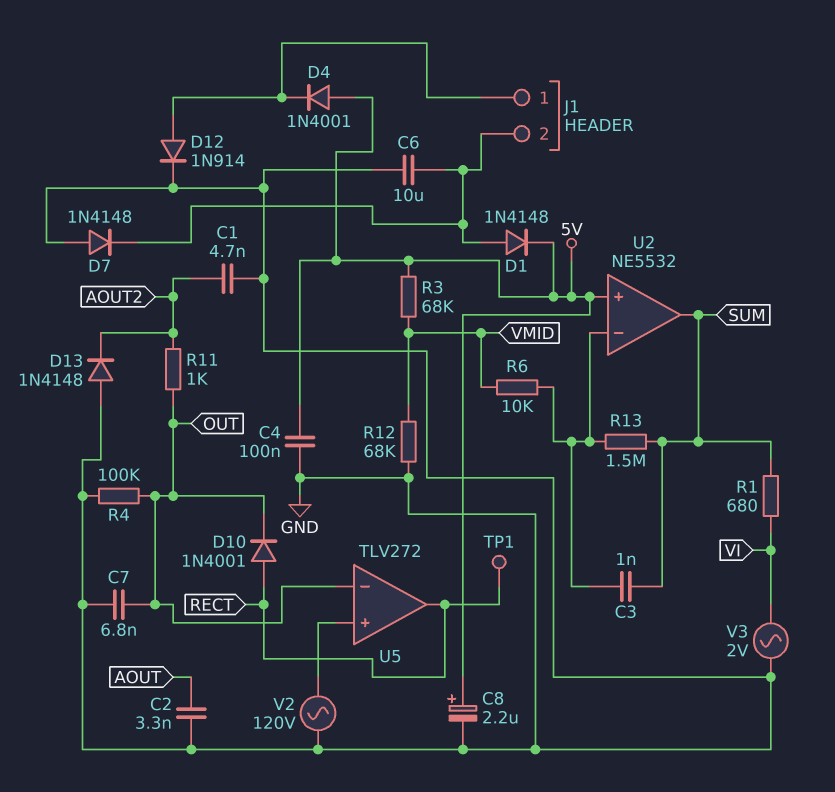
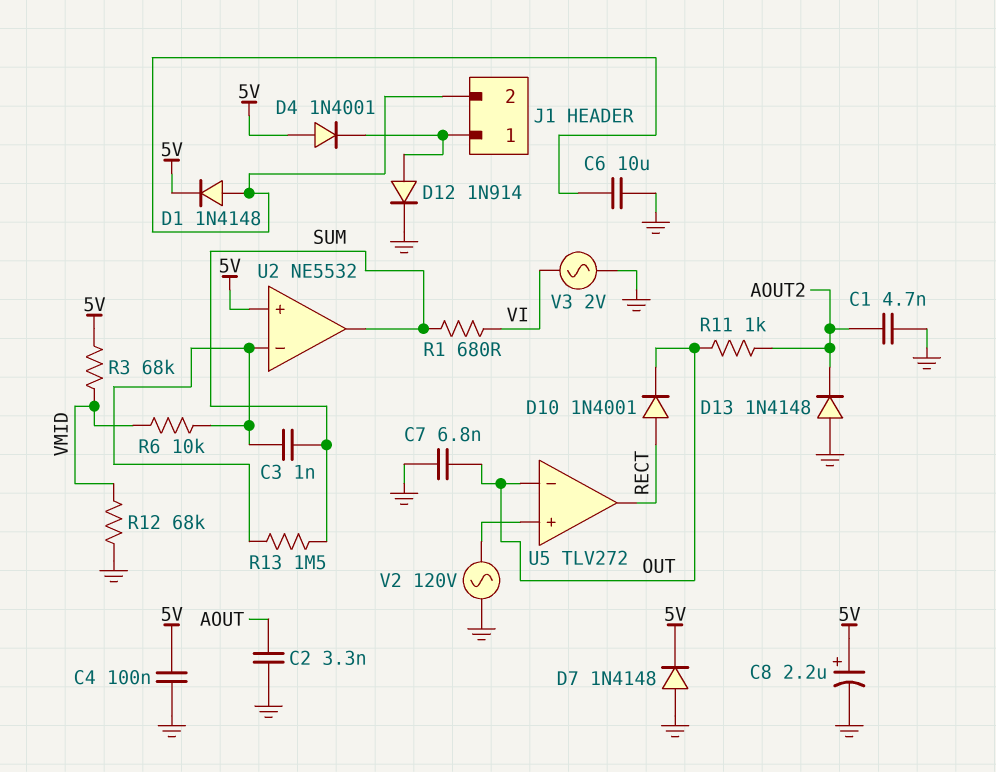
D7: diode 1N4148 (A GND, K J1/2) -> diode 1N4148 (A GND, K 5V)
R4: 100k (GND, OUT) -> none
TP1: test point (RECT) -> none

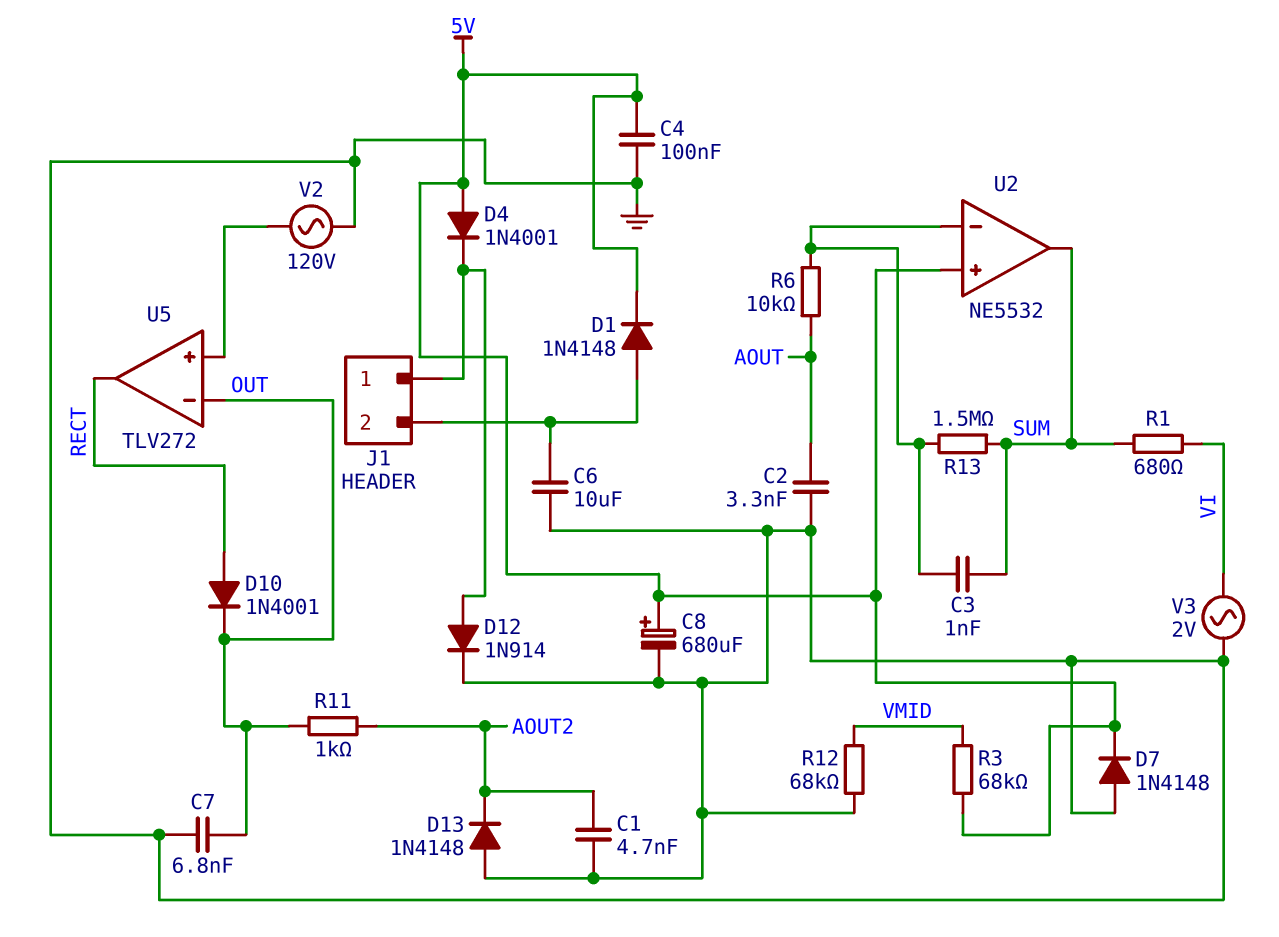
C8: 2.2uF (plus 5V, minus GND) -> 680uF (plus 5V, minus GND)
R6: 10k (U2/in-, VMID) -> 10k (AOUT, U2/in-)

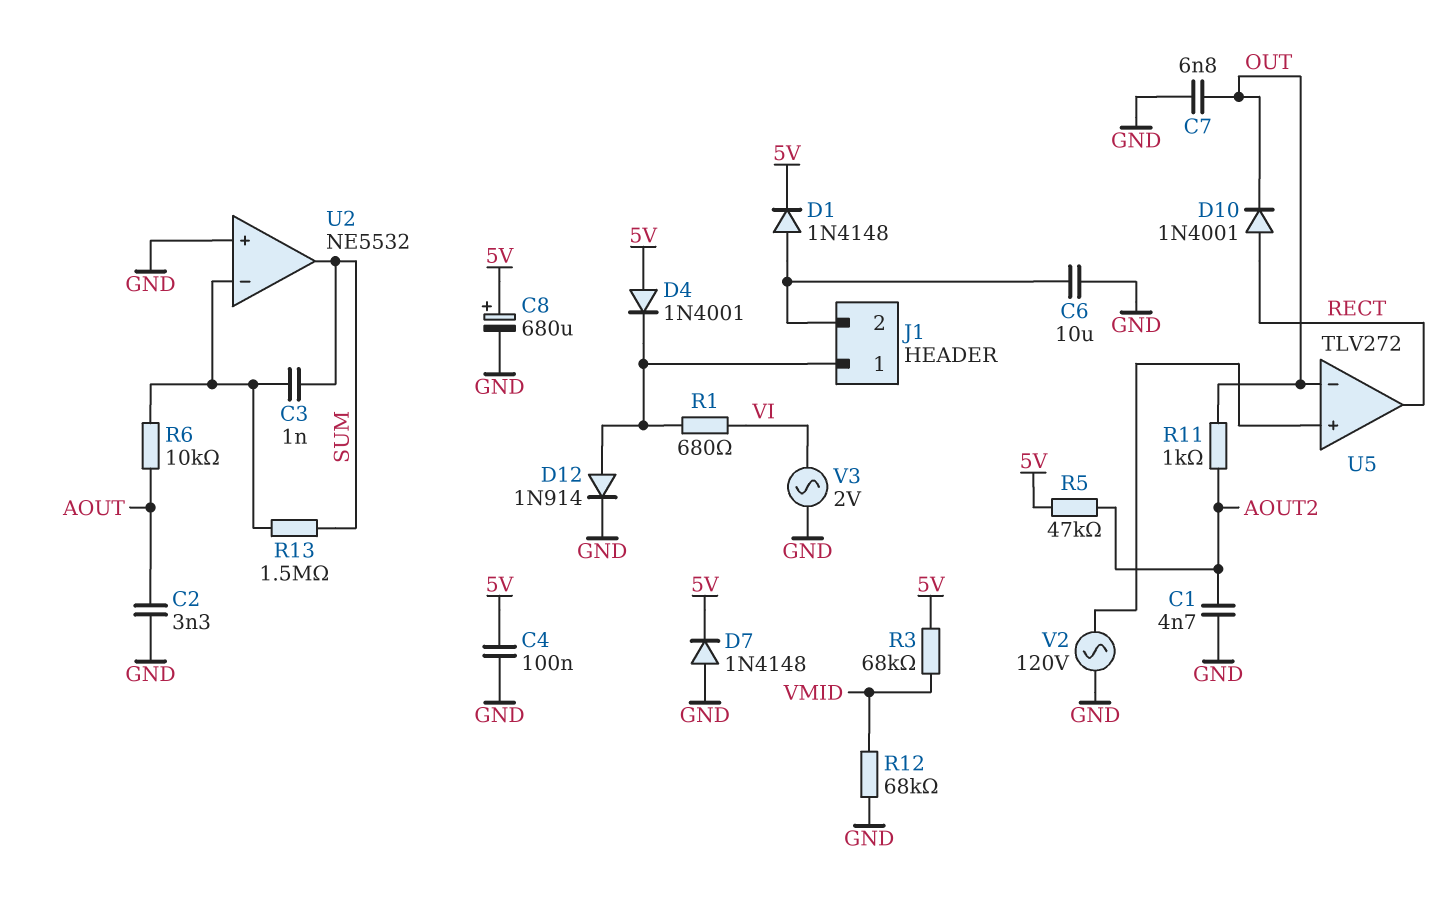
D13: diode 1N4148 (A GND, K AOUT2) -> none
R1: 680 (SUM, VI) -> 680 (J1/1, VI)
R5: none -> 47k (5V, AOUT2)
U2 pin in+: 5V -> GND

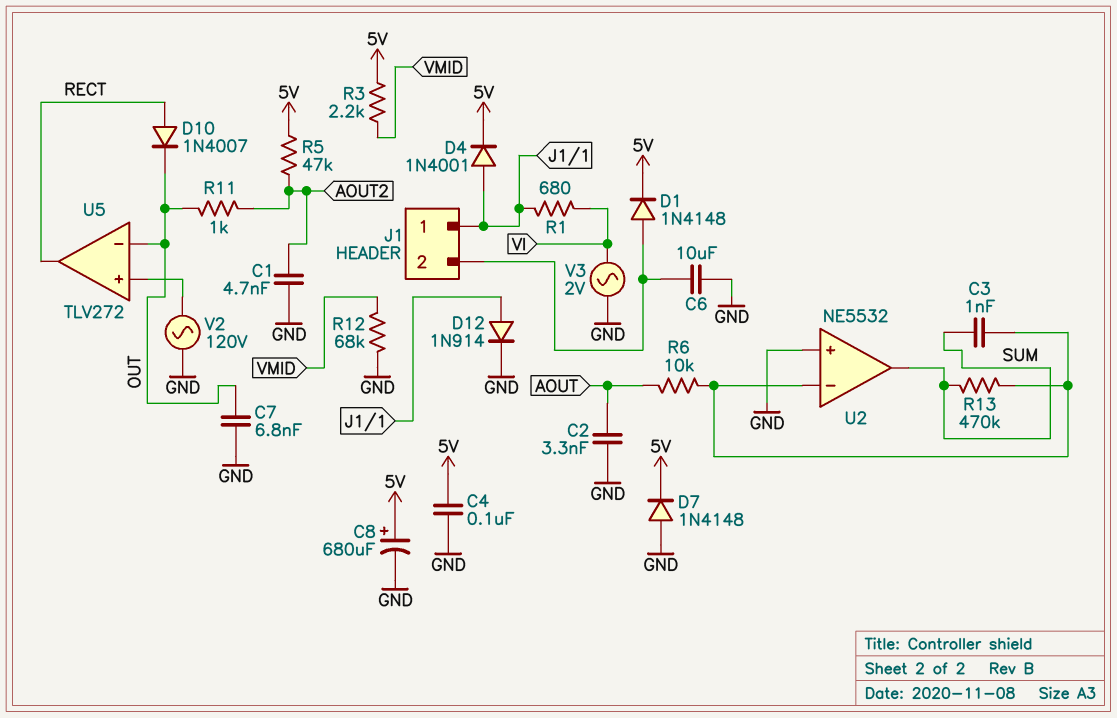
D4: diode 1N4001 (A 5V, K J1/1) -> diode 1N4001 (A J1/1, K 5V)
D10: diode 1N4001 (A RECT, K OUT) -> diode 1N4007 (A RECT, K OUT)
R3: 68k (5V, VMID) -> 2.2k (5V, VMID)
R13: 1.5M (SUM, U2/in-) -> 470k (SUM, U2/in-)

